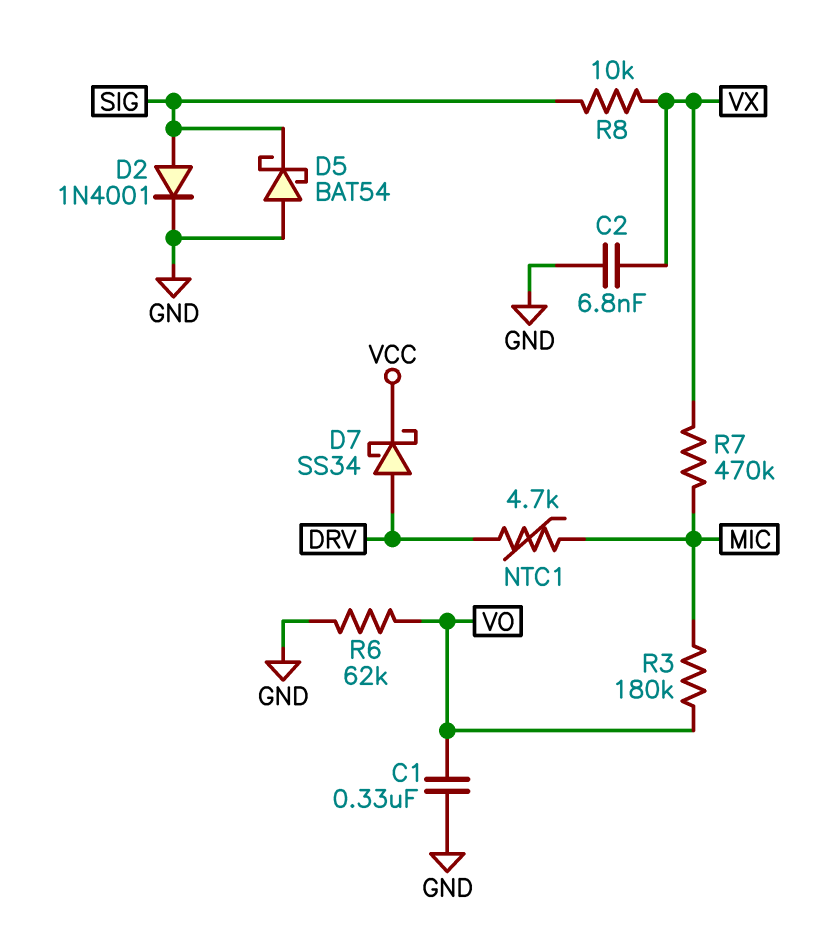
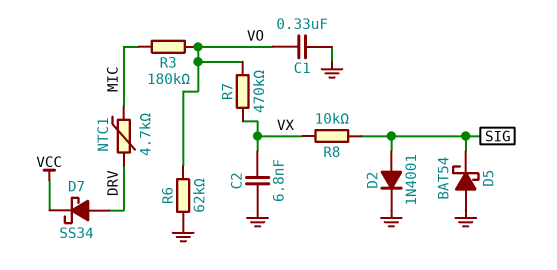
R7: 470k (MIC, VX) -> 470k (VO, VX)

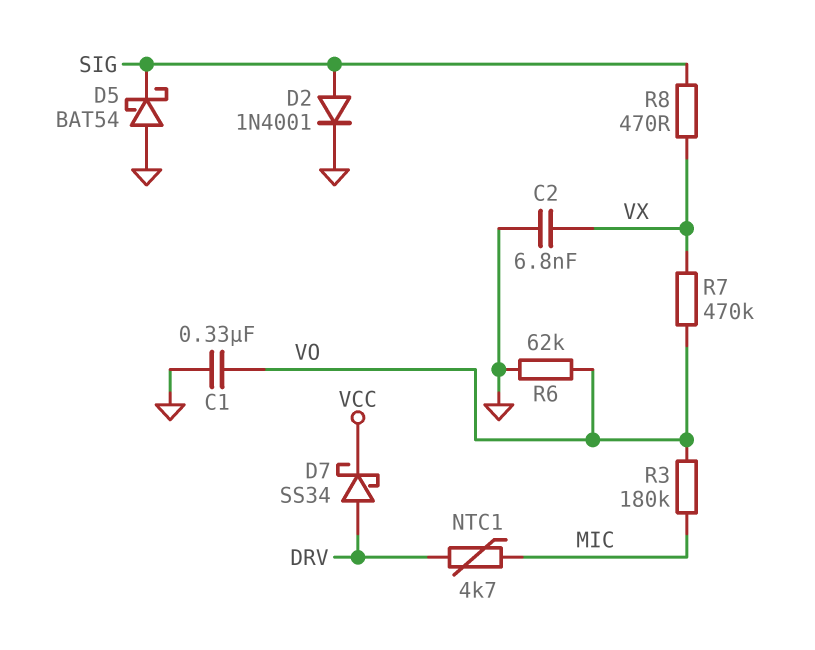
R8: 10k (SIG, VX) -> 470 (SIG, VX)

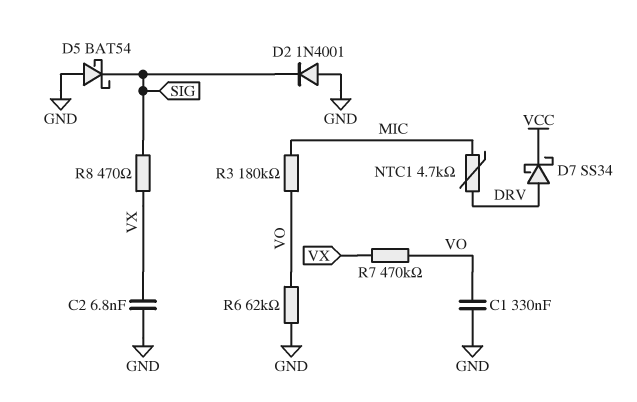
D2: diode 1N4001 (A SIG, K GND) -> diode 1N4001 (A GND, K SIG)

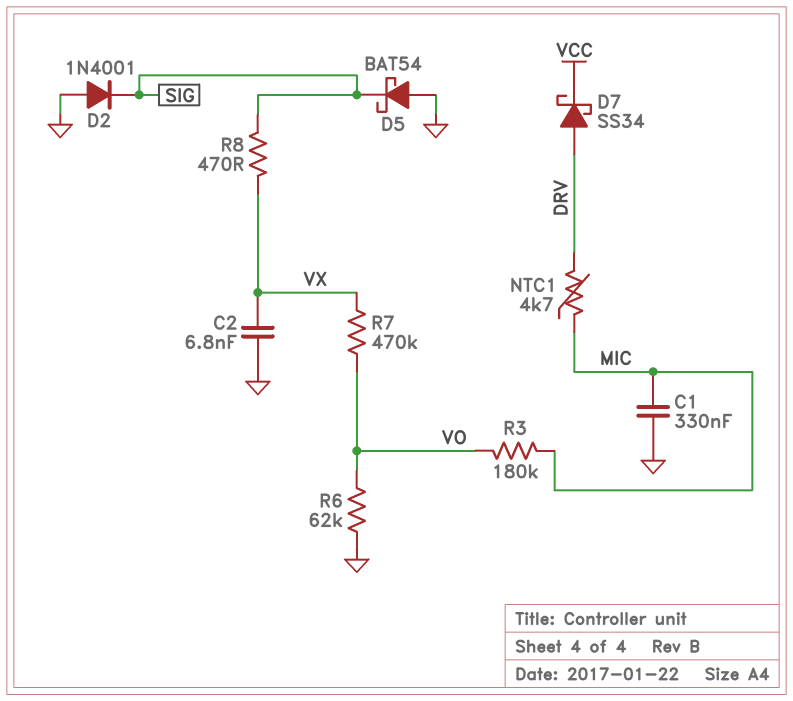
C1: 330nF (GND, VO) -> 330nF (GND, MIC)

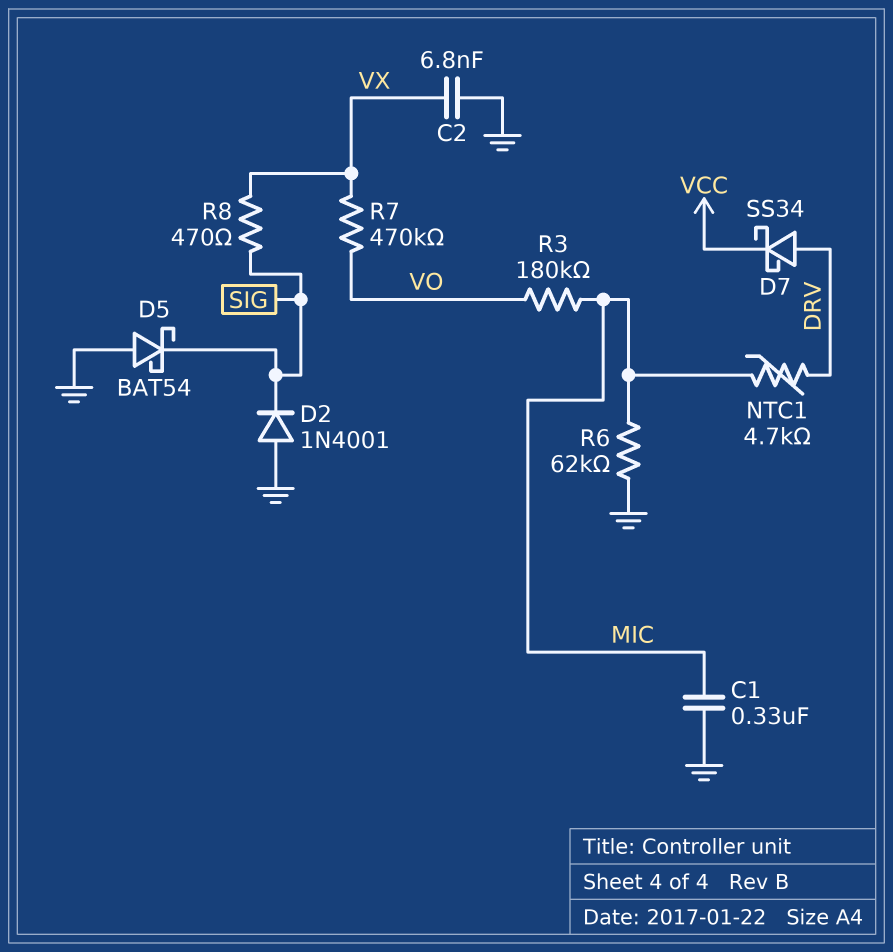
R6: 62k (GND, VO) -> 62k (GND, MIC)

